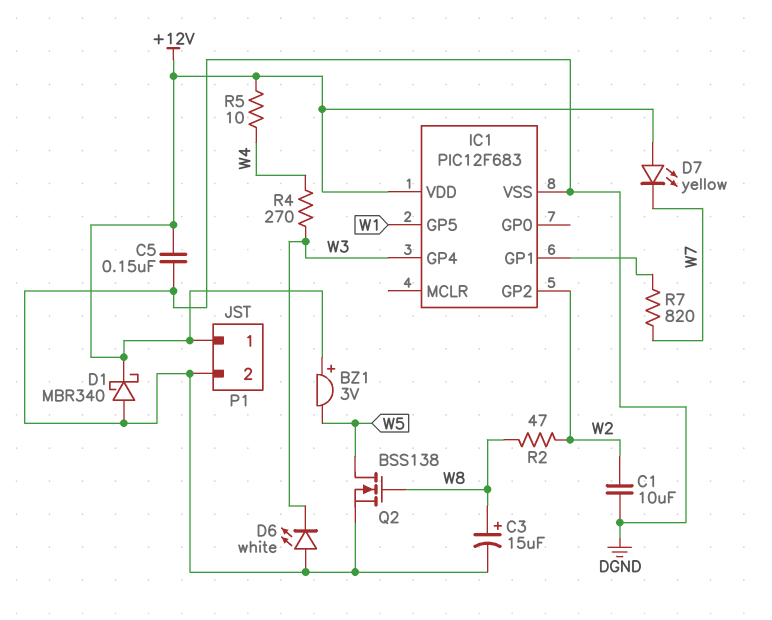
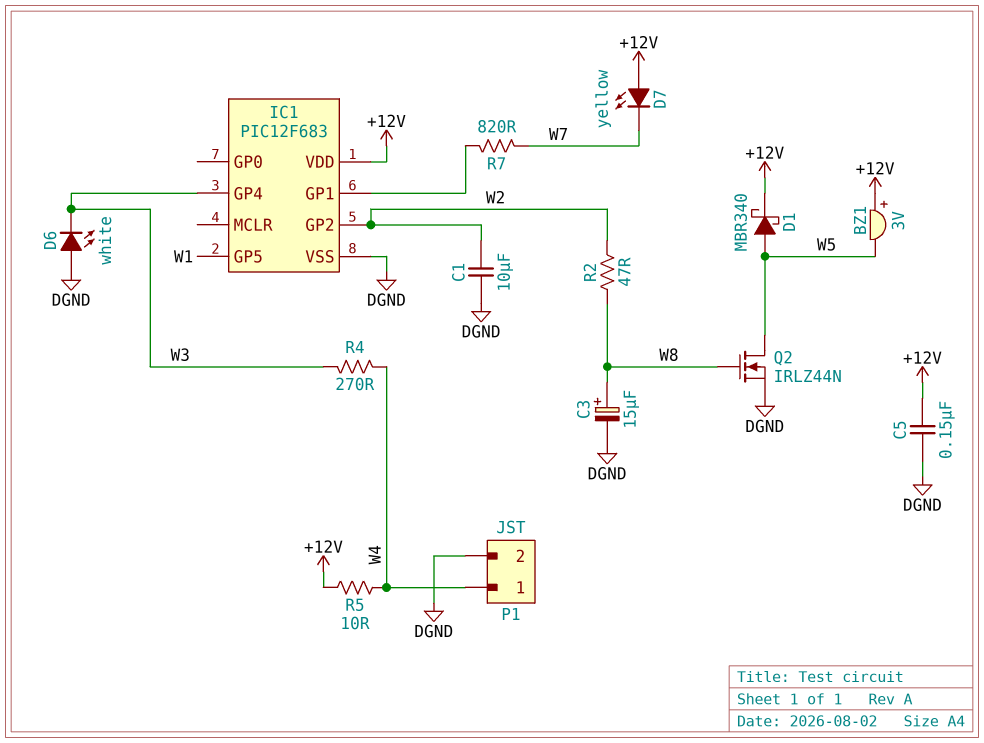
D1: schottky MBR340 (A DGND, K +12V) -> schottky MBR340 (A W5, K +12V)
P1 pin 1: +12V -> W4
Q2: NMOS BSS138 (G W8, D W5, S DGND) -> NMOS IRLZ44N (G W8, D W5, S DGND)

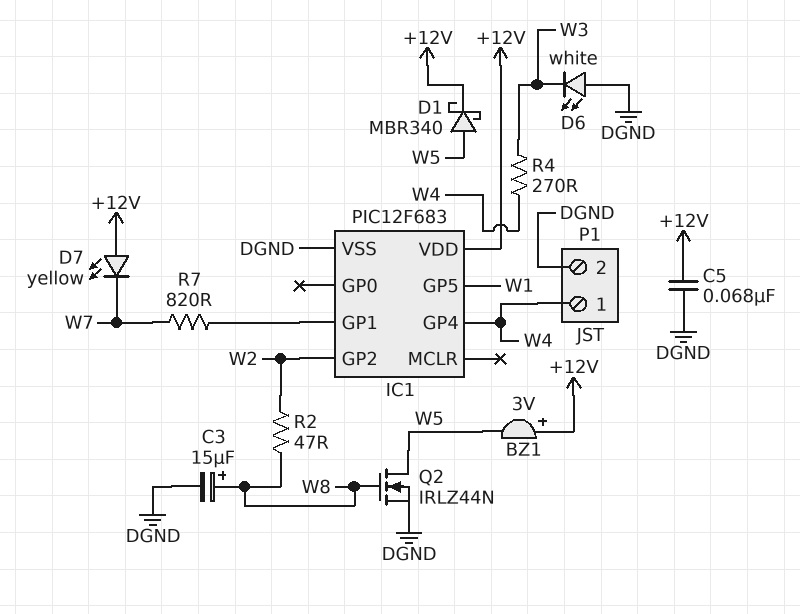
C1: 10uF (DGND, W2) -> none
C5: 150nF (+12V, DGND) -> 68nF (+12V, DGND)
IC1 pin GP4: W3 -> W4
R5: 10 (+12V, W4) -> none

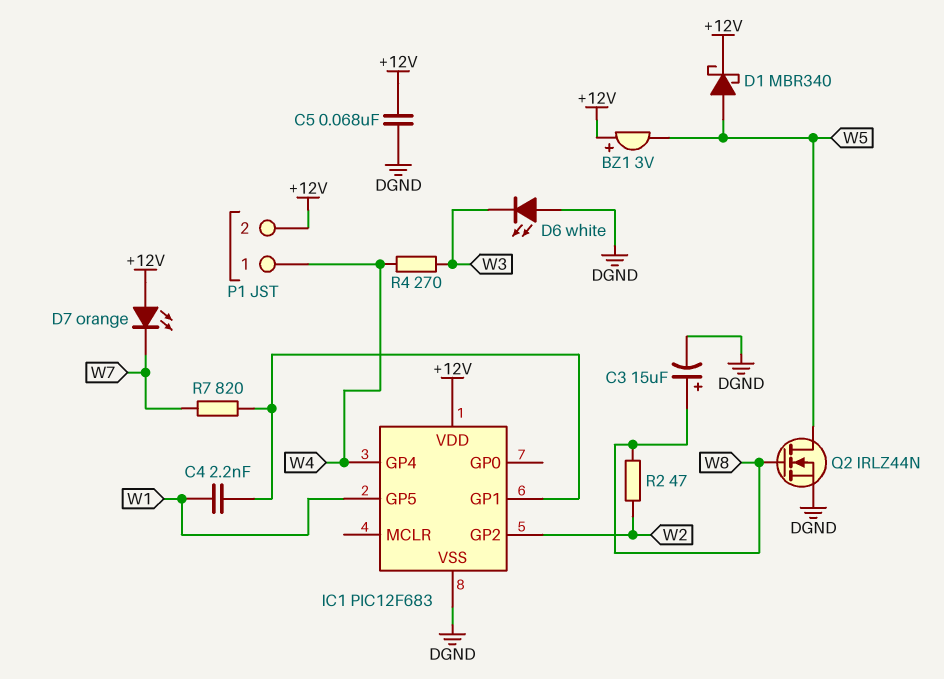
C4: none -> 2.2nF (IC1/GP1, W1)
D7: LED yellow (A +12V, K W7) -> LED orange (A +12V, K W7)
P1 pin 2: DGND -> +12V

